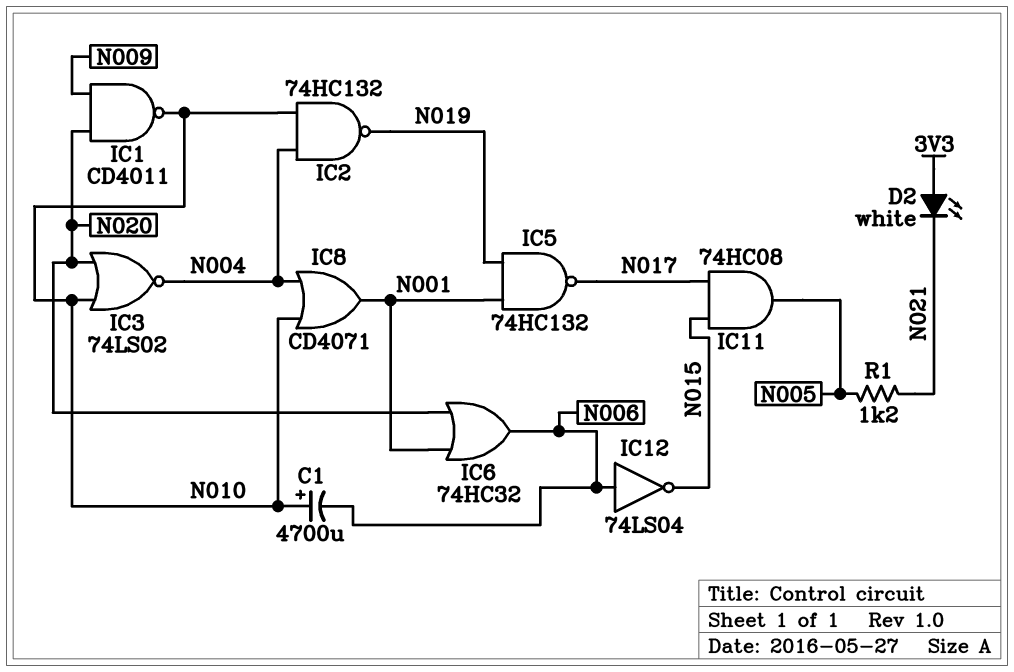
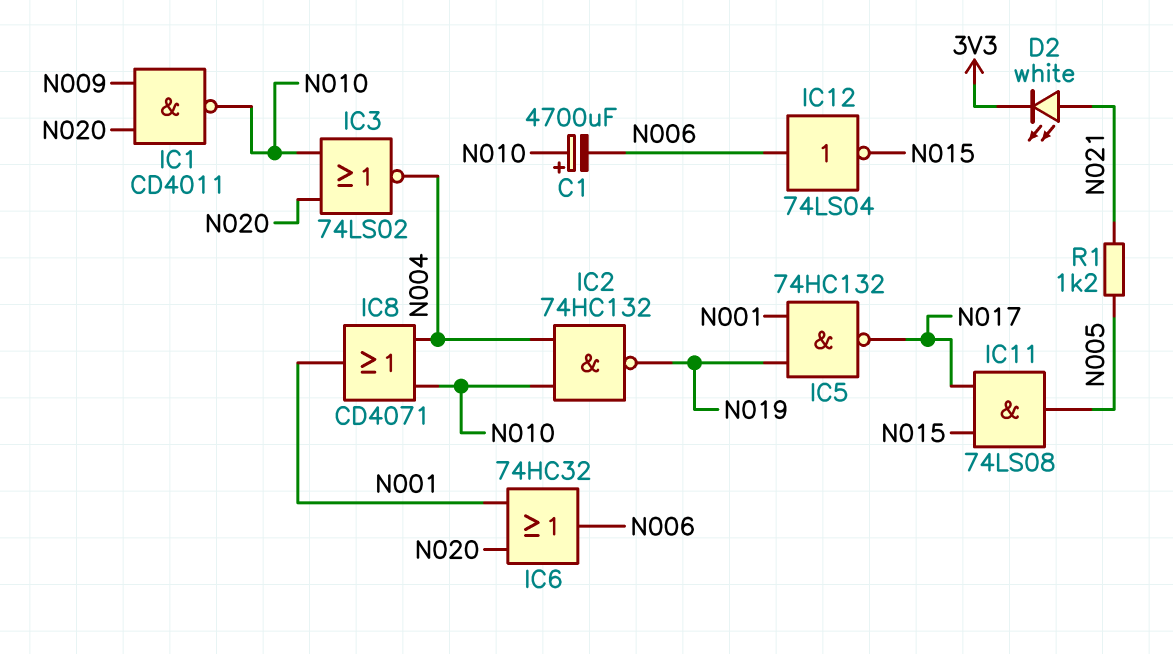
D2: LED white (A 3V3, K N021) -> LED white (A N021, K 3V3)
IC11: AND 74HC08 (in N015, in N017, out N005) -> AND 74LS08 (in N015, in N017, out N005)

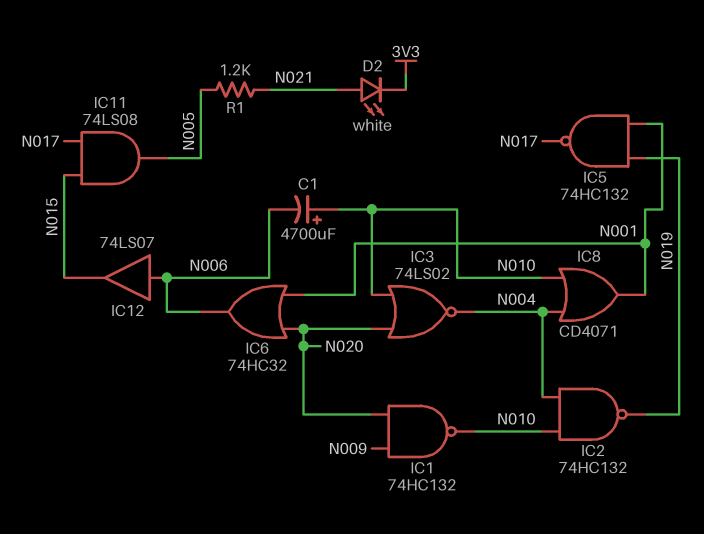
IC1: NAND CD4011 (in N009, in N020, out N010) -> NAND 74HC132 (in N009, in N020, out N010)
IC12: NOT 74LS04 (in N006, out N015) -> buffer 74LS07 (in N006, out N015)

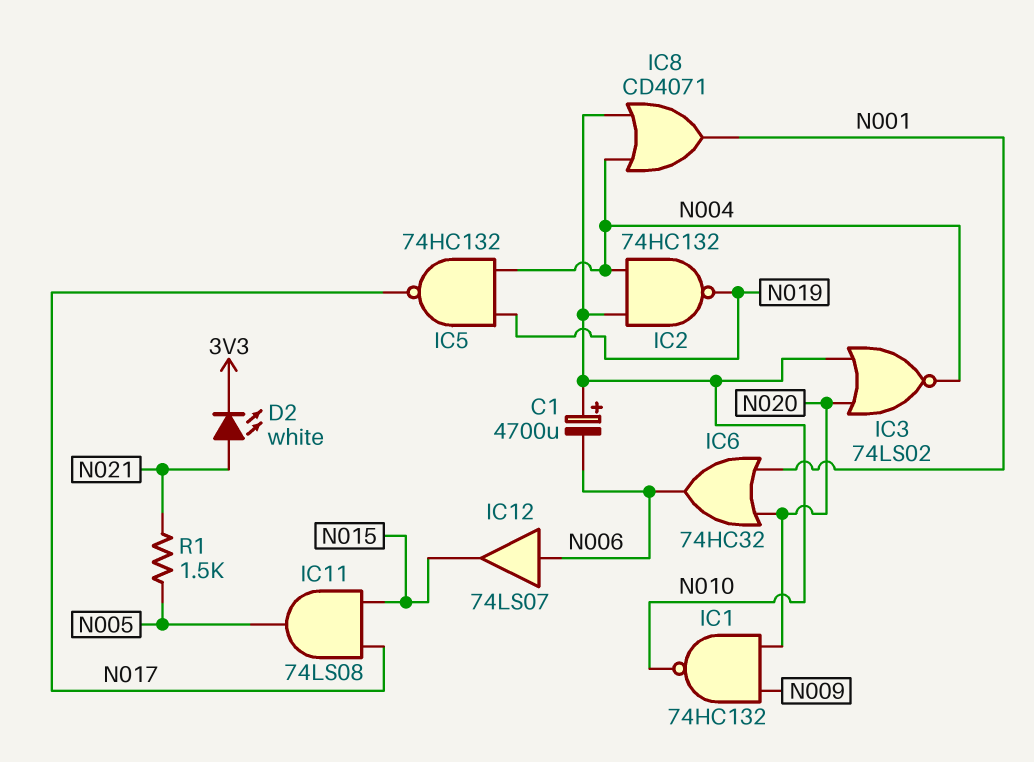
IC5: NAND 74HC132 (in N001, in N019, out N017) -> NAND 74HC132 (in N004, in N019, out N017)
R1: 1.2k (N005, N021) -> 1.5k (N005, N021)

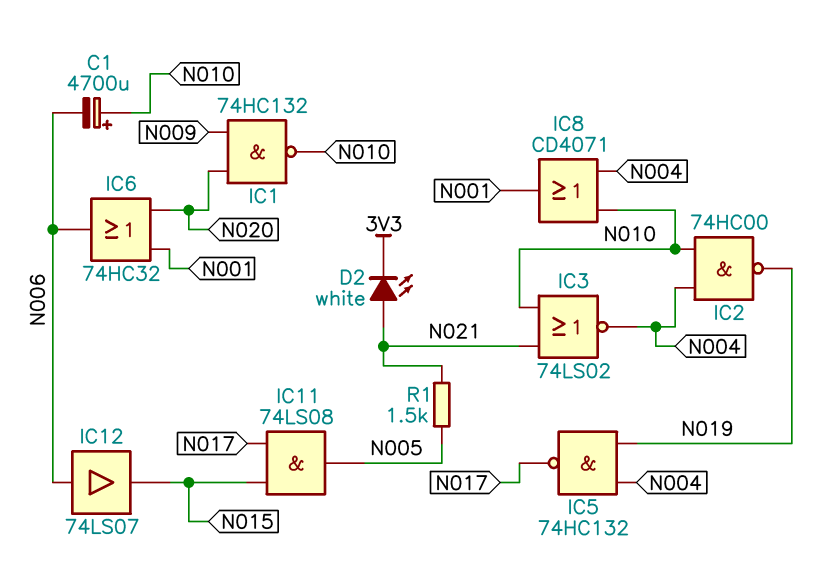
IC2: NAND 74HC132 (in N004, in N010, out N019) -> NAND 74HC00 (in N004, in N010, out N019)
IC3: NOR 74LS02 (in N010, in N020, out N004) -> NOR 74LS02 (in N010, in N021, out N004)

